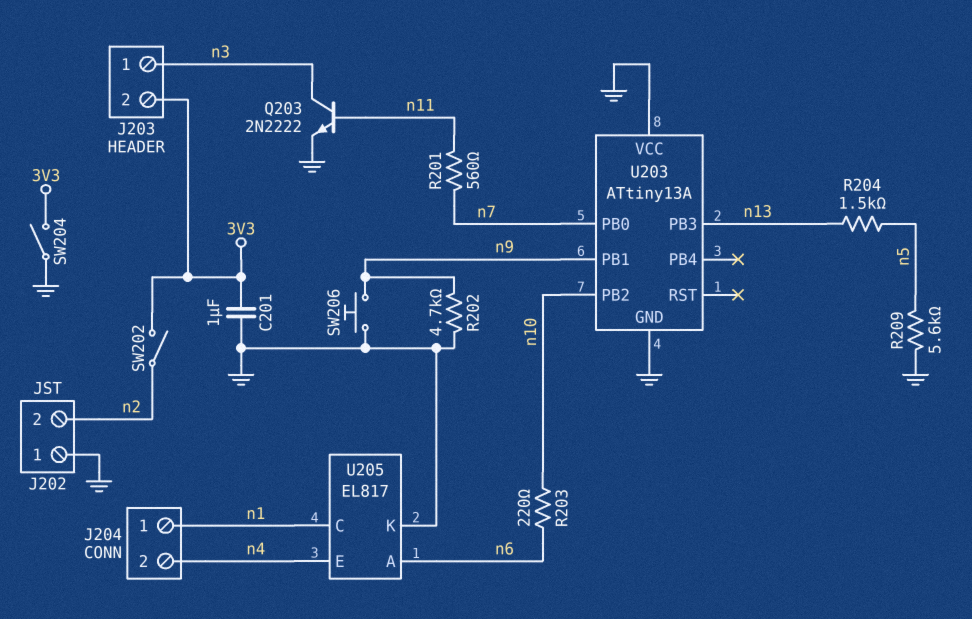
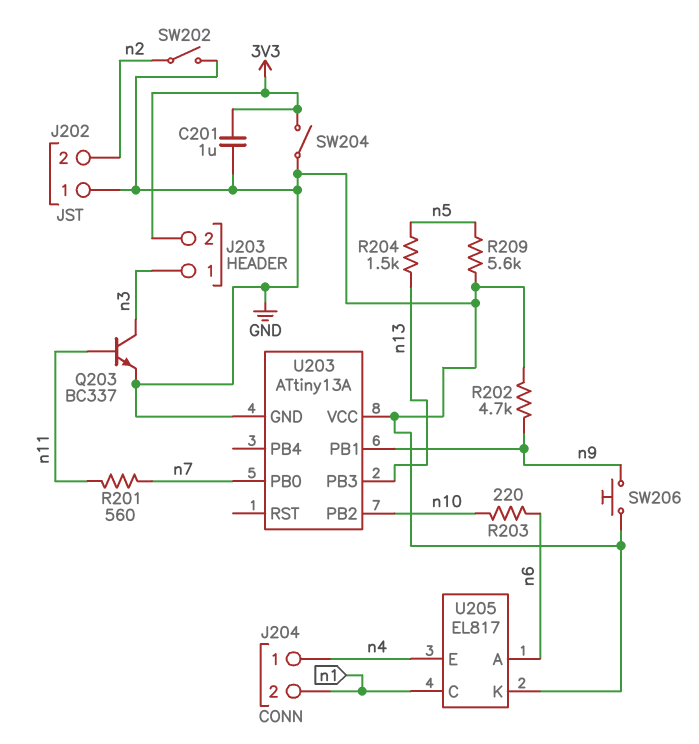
J204 pin 1: n1 -> n4
J204 pin 2: n4 -> n1
Q203: NPN 2N2222 (B n11, C n3, E GND) -> NPN BC337 (B n11, C n3, E GND)
SW202: switch (3V3, n2) -> switch (GND, n2)

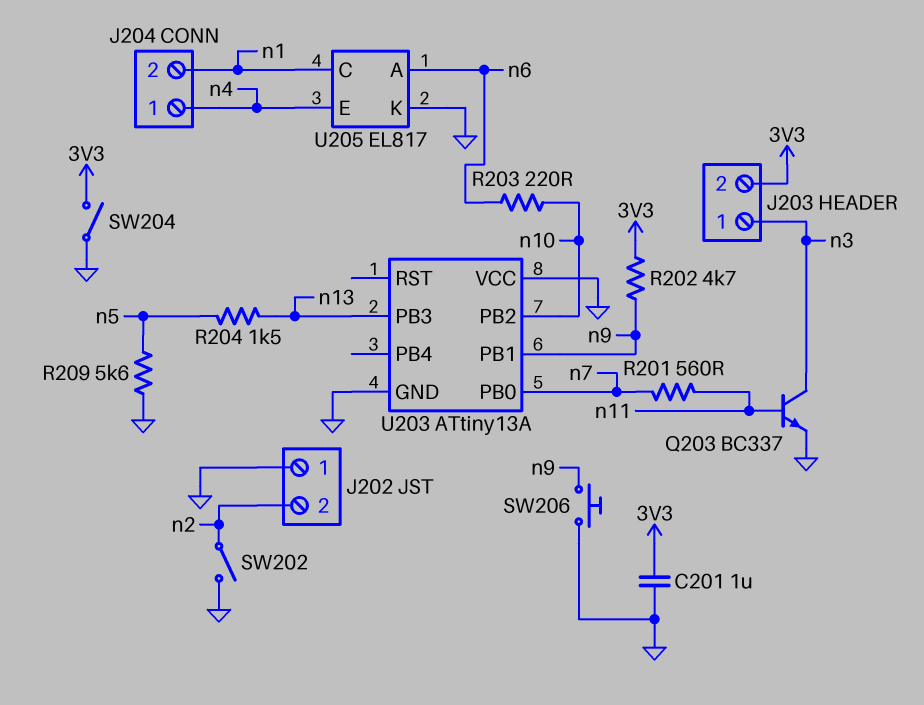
R202: 4.7k (GND, n9) -> 4.7k (3V3, n9)

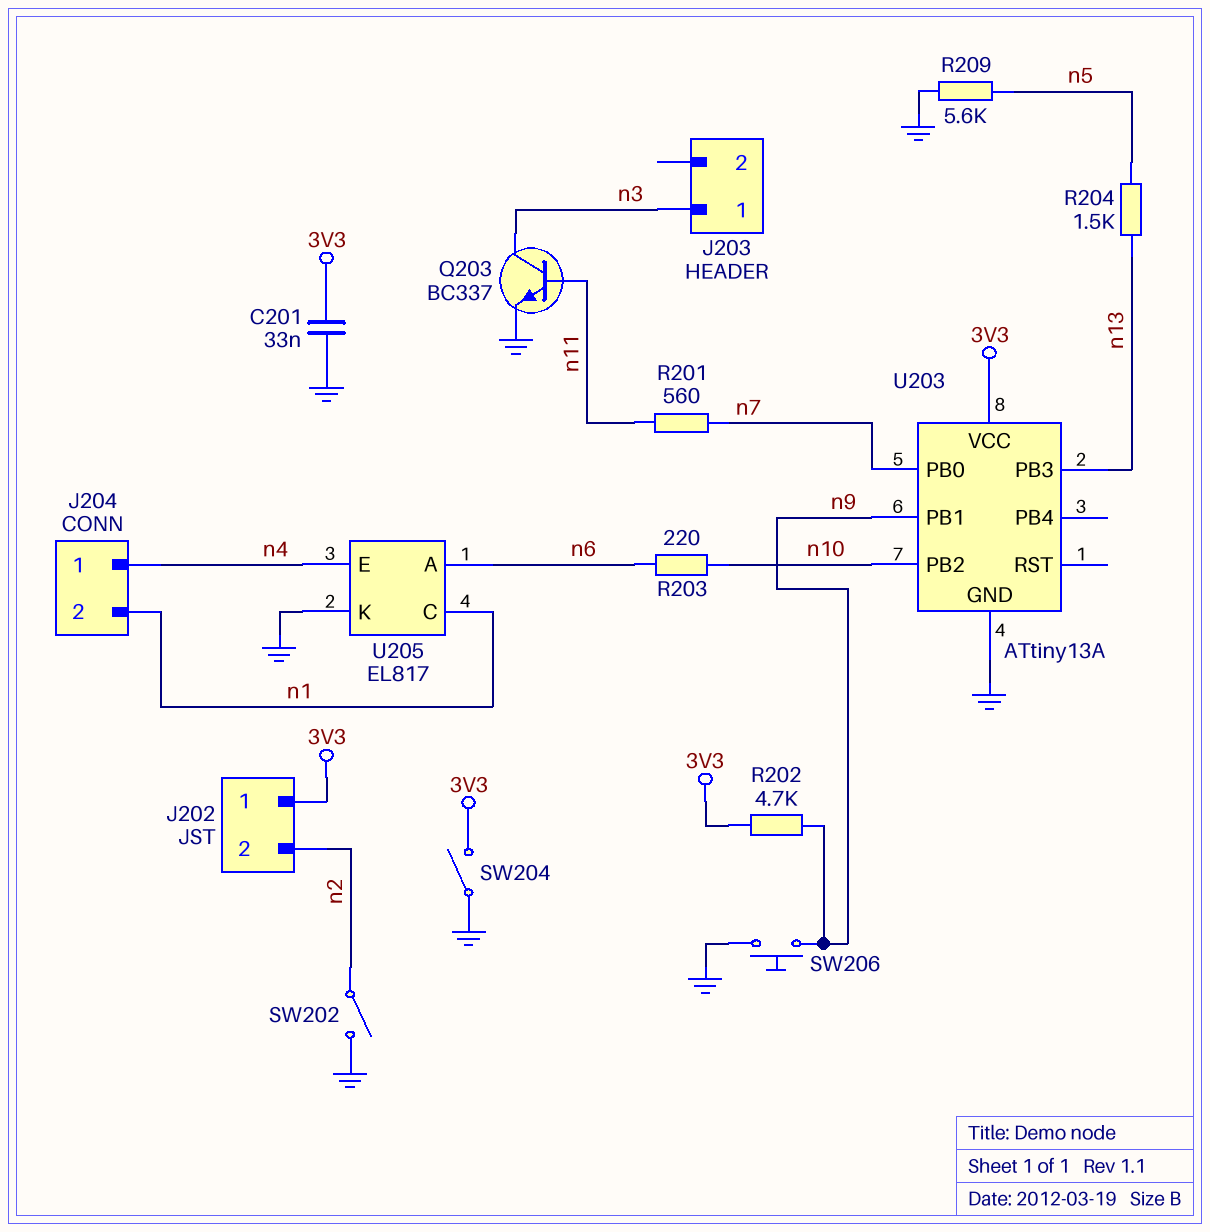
C201: 1uF (3V3, GND) -> 33nF (3V3, GND)
J202 pin 1: GND -> 3V3
J203 pin 2: 3V3 -> none
U203 pin VCC: GND -> 3V3

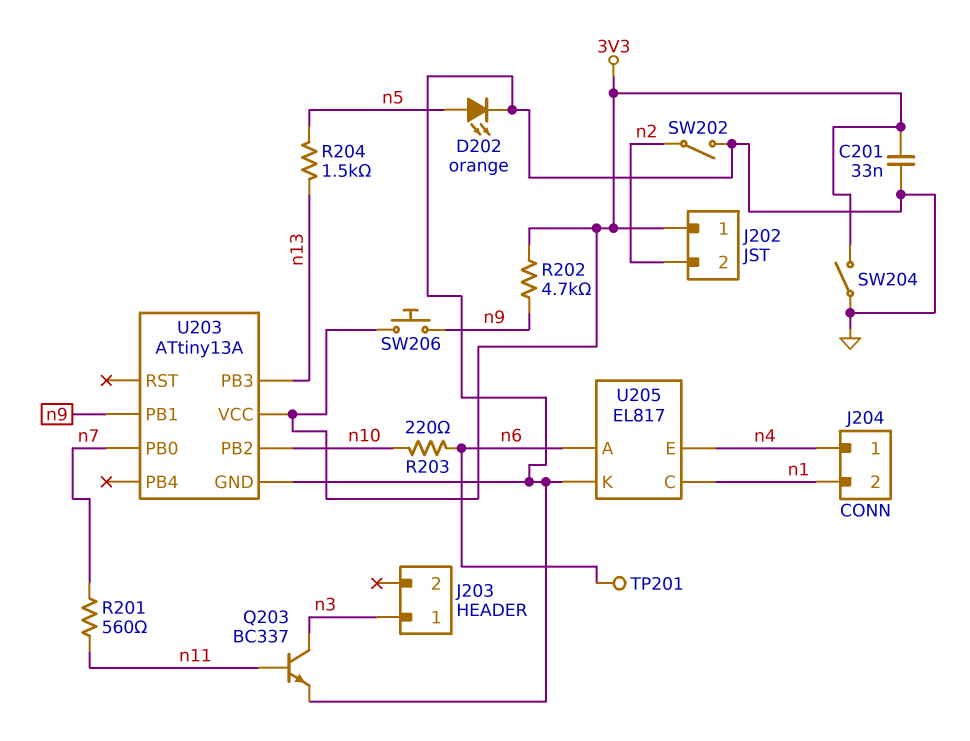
D202: none -> LED orange (A n5, K GND)
R209: 5.6k (GND, n5) -> none
SW206: button (GND, n9) -> button (3V3, n9)
TP201: none -> test point (n6)

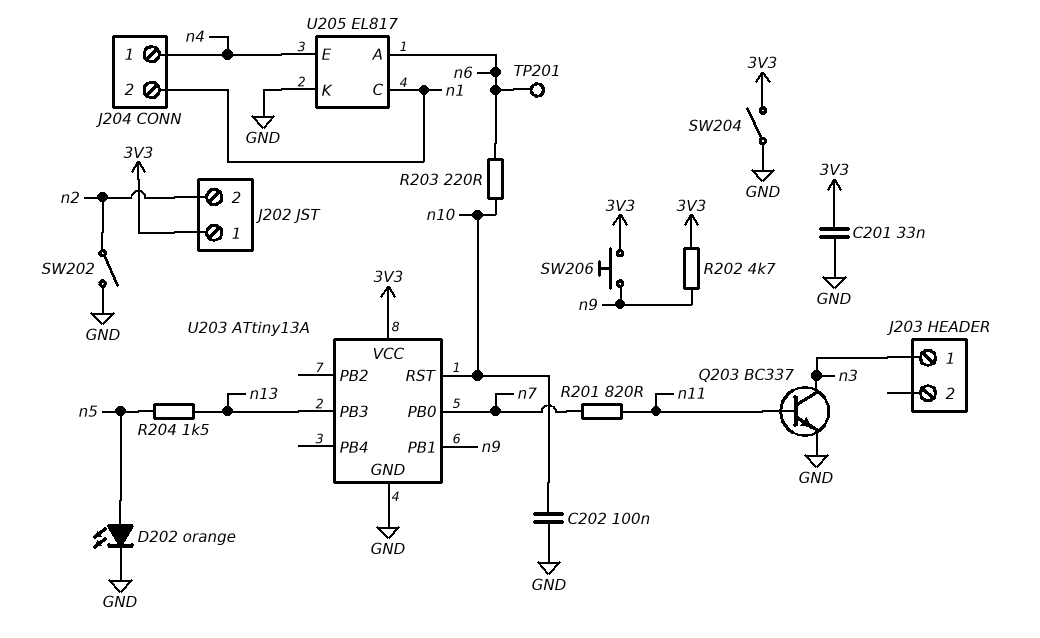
C202: none -> 100nF (GND, n10)
R201: 560 (n7, n11) -> 820 (n7, n11)
U203 pin PB2: n10 -> none
U203 pin RST: none -> n10

